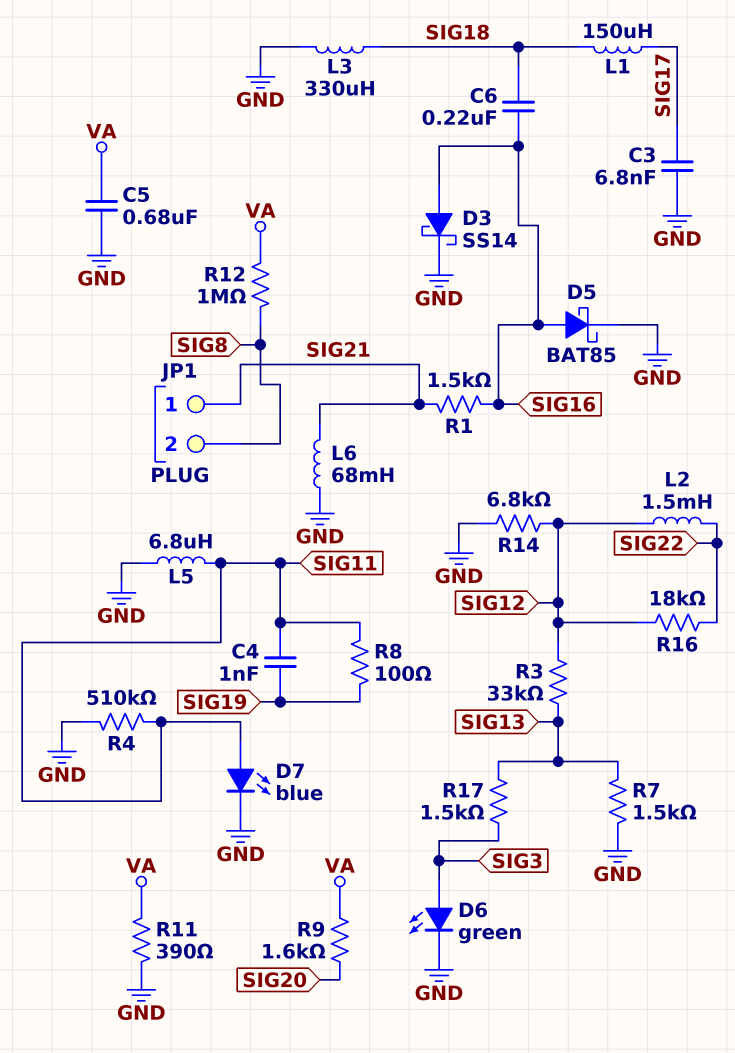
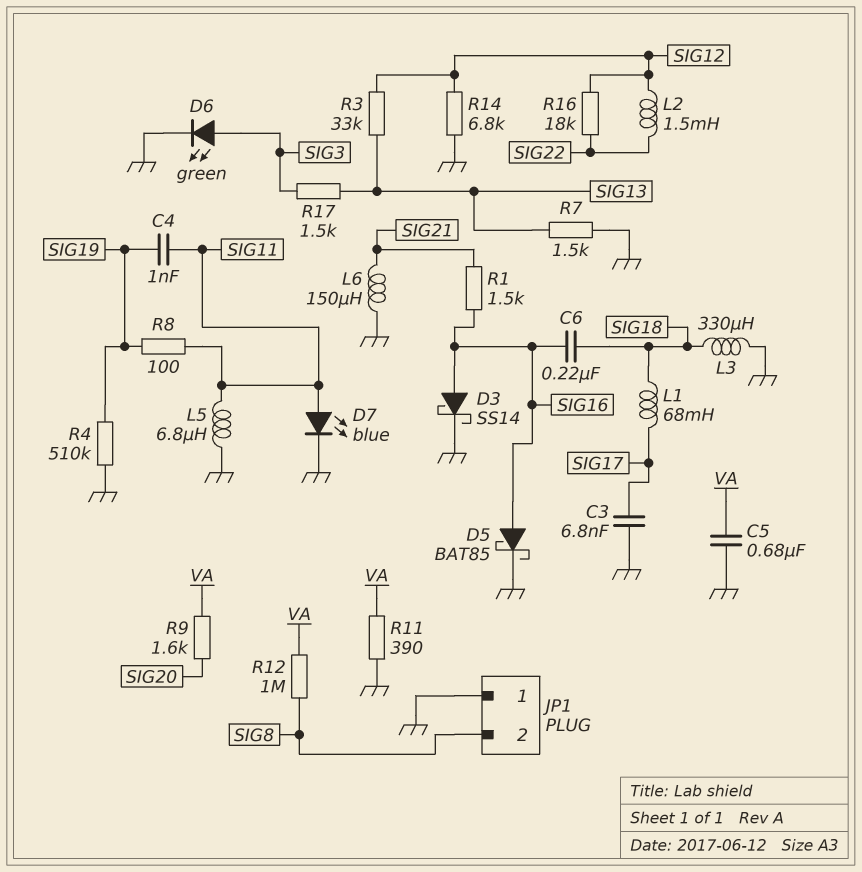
JP1 pin 1: SIG21 -> GND
L1: 150uH (SIG17, SIG18) -> 68mH (SIG17, SIG18)
L6: 68mH (GND, SIG21) -> 150uH (GND, SIG21)
R4: 510k (GND, SIG11) -> 510k (GND, SIG19)

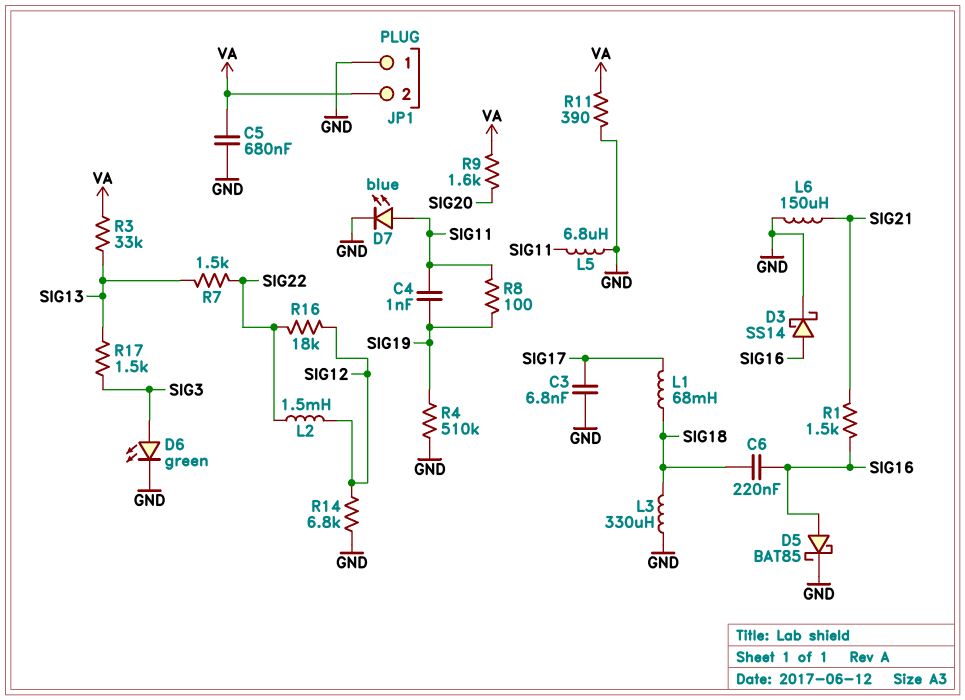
JP1 pin 2: SIG8 -> VA
R3: 33k (SIG12, SIG13) -> 33k (SIG13, VA)
R7: 1.5k (GND, SIG13) -> 1.5k (SIG13, SIG22)
R12: 1M (SIG8, VA) -> none

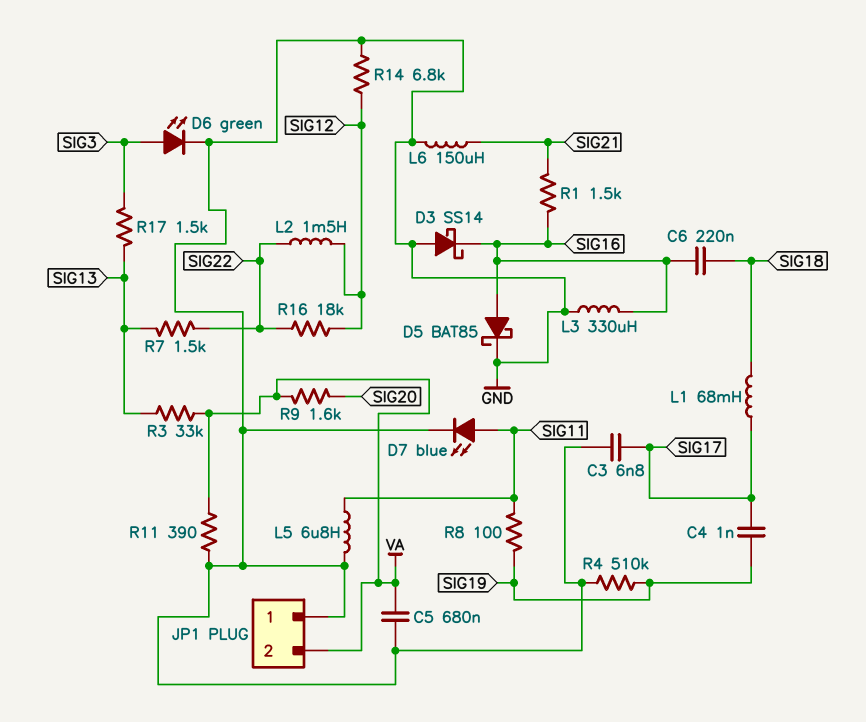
C4: 1nF (SIG11, SIG19) -> 1nF (SIG17, SIG19)
D3: schottky SS14 (A SIG16, K GND) -> schottky SS14 (A GND, K SIG16)
L3: 330uH (GND, SIG18) -> 330uH (GND, SIG16)

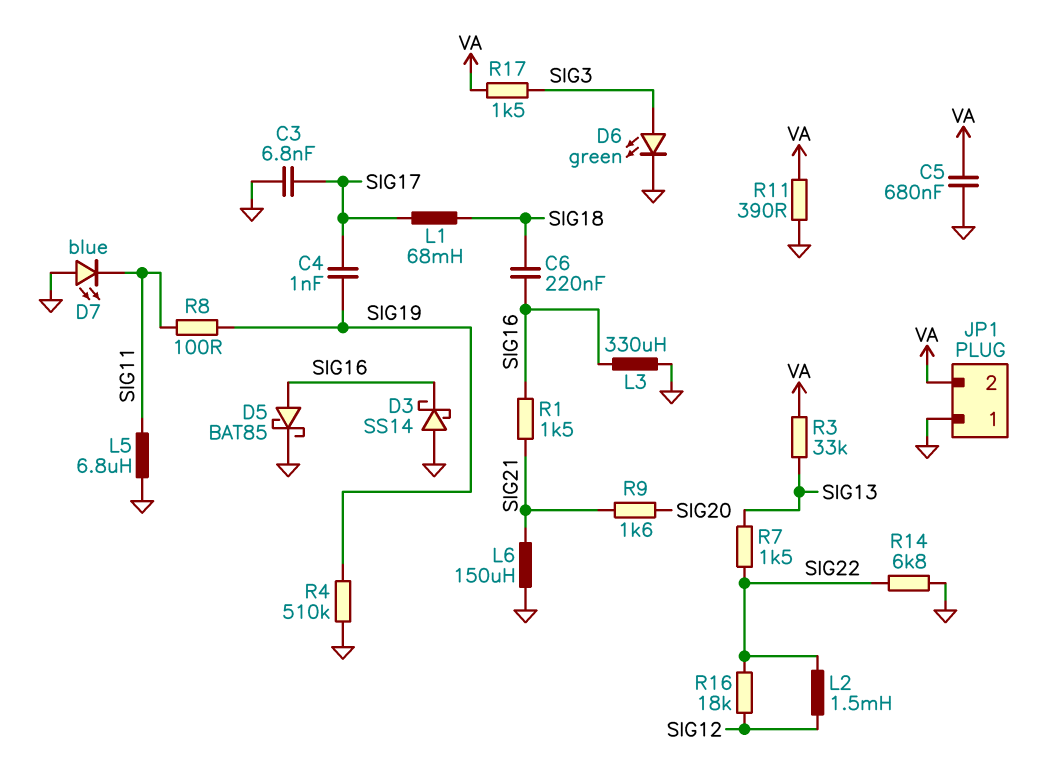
D7: LED blue (A SIG11, K GND) -> LED blue (A GND, K SIG11)
R9: 1.6k (SIG20, VA) -> 1.6k (SIG20, SIG21)
R14: 6.8k (GND, SIG12) -> 6.8k (GND, SIG22)
R17: 1.5k (SIG3, SIG13) -> 1.5k (SIG3, VA)

